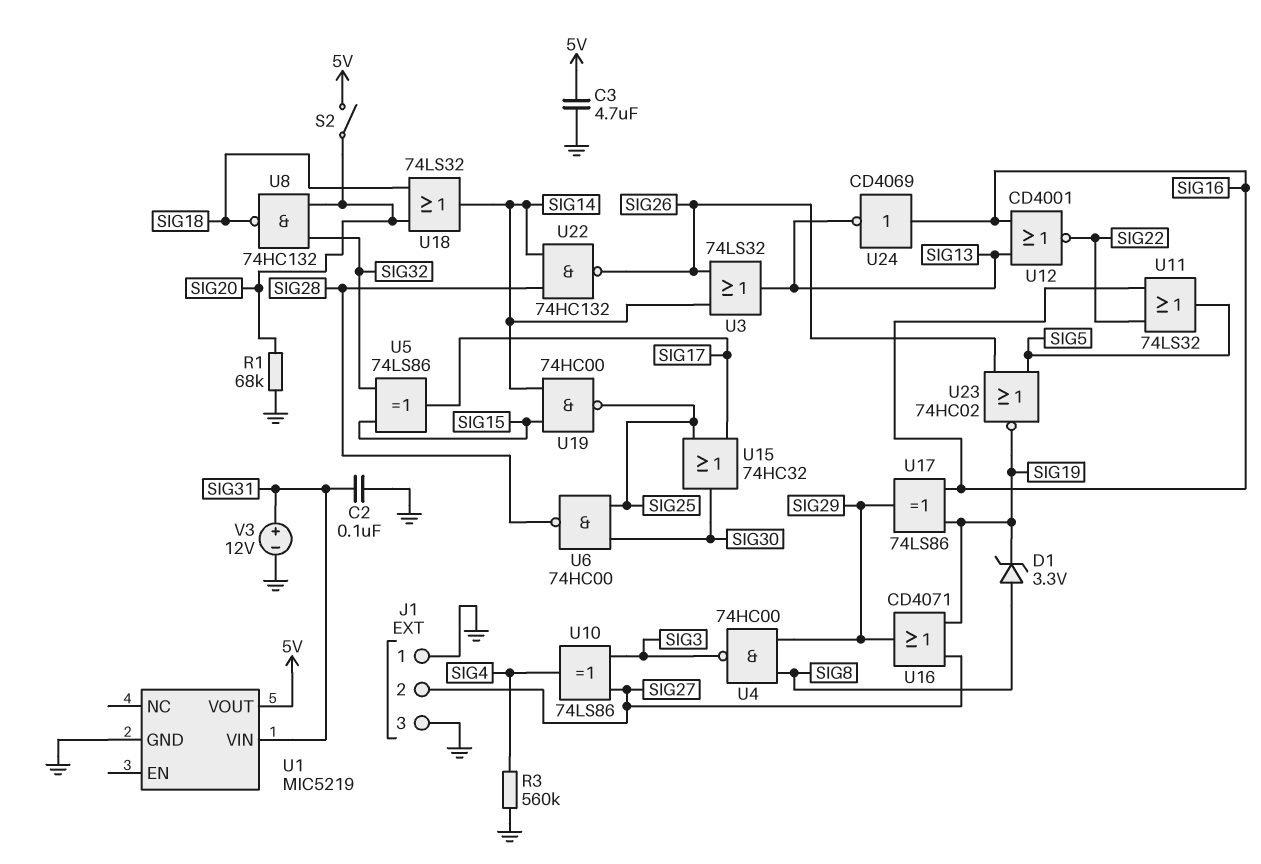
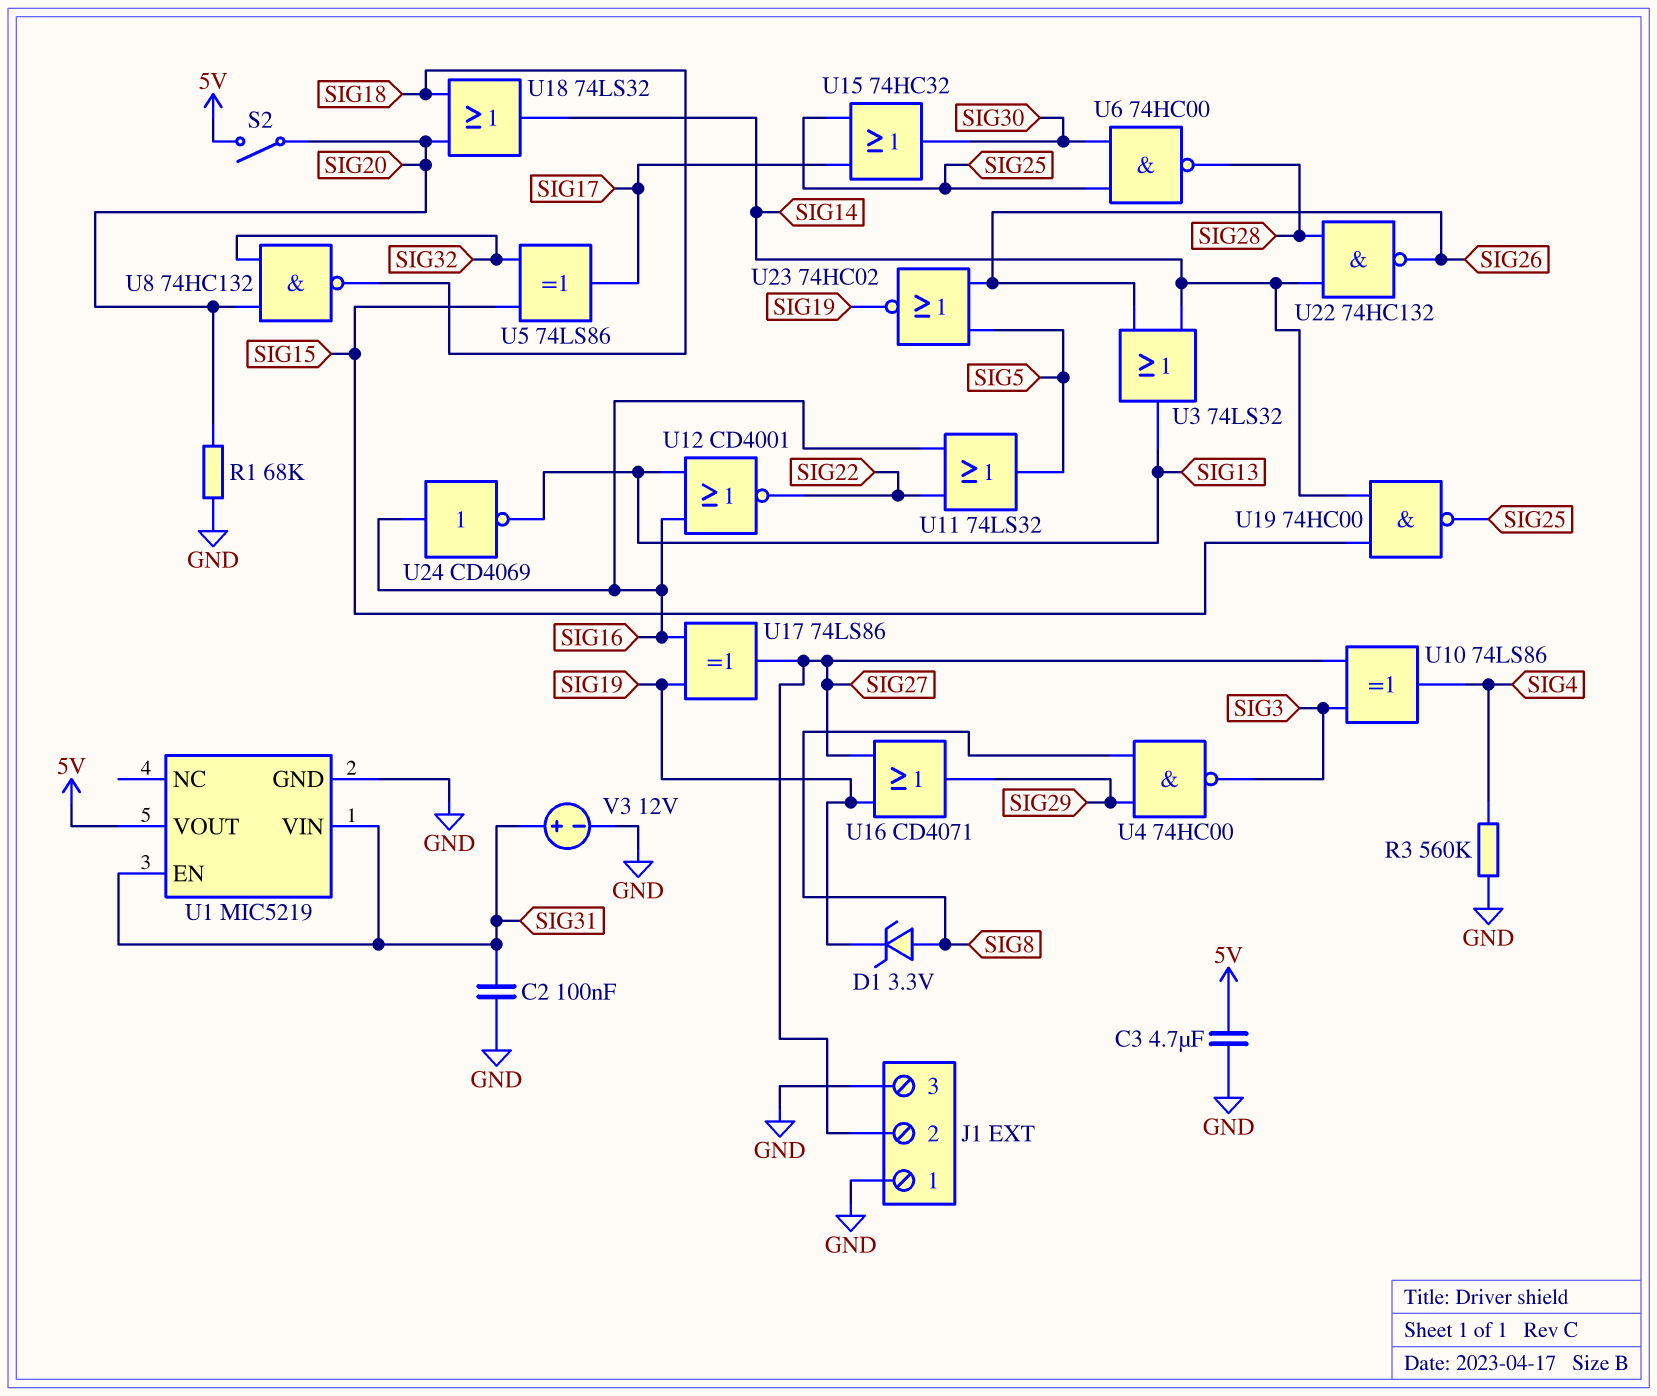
U1 pin EN: none -> SIG31
U17: XOR 74LS86 (in SIG16, in SIG19, out SIG29) -> XOR 74LS86 (in SIG16, in SIG19, out SIG27)

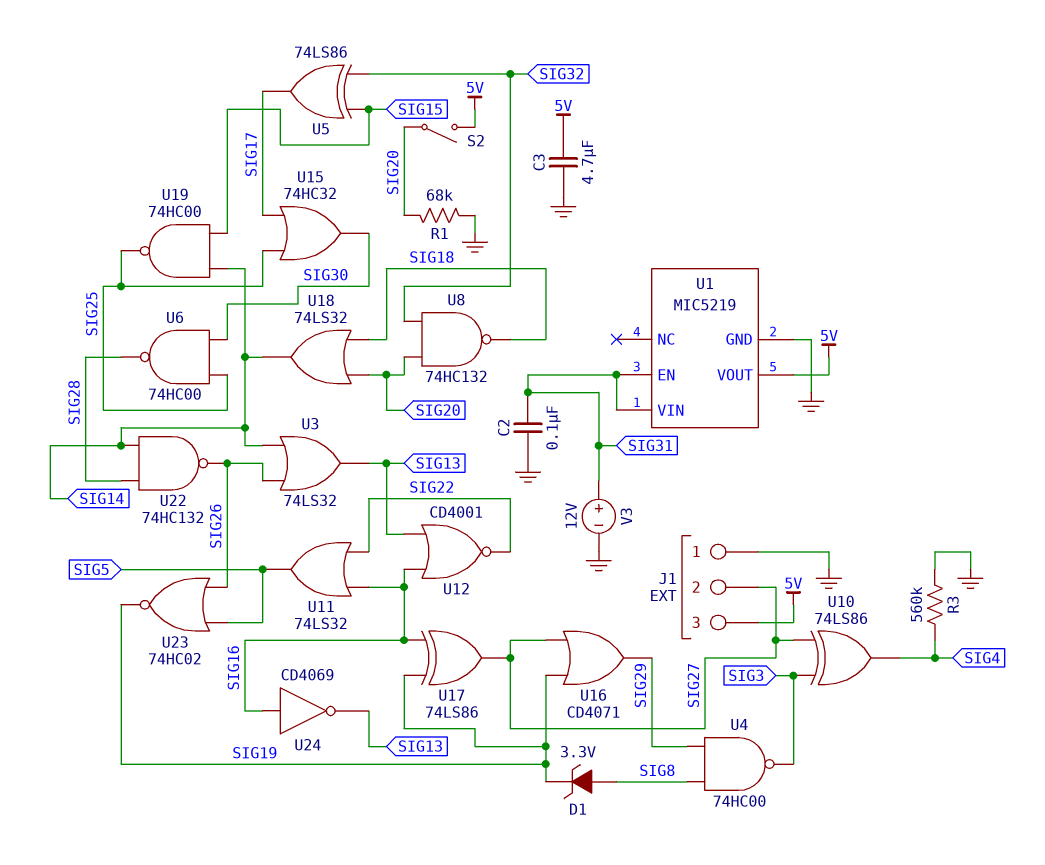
J1 pin 3: GND -> 5V

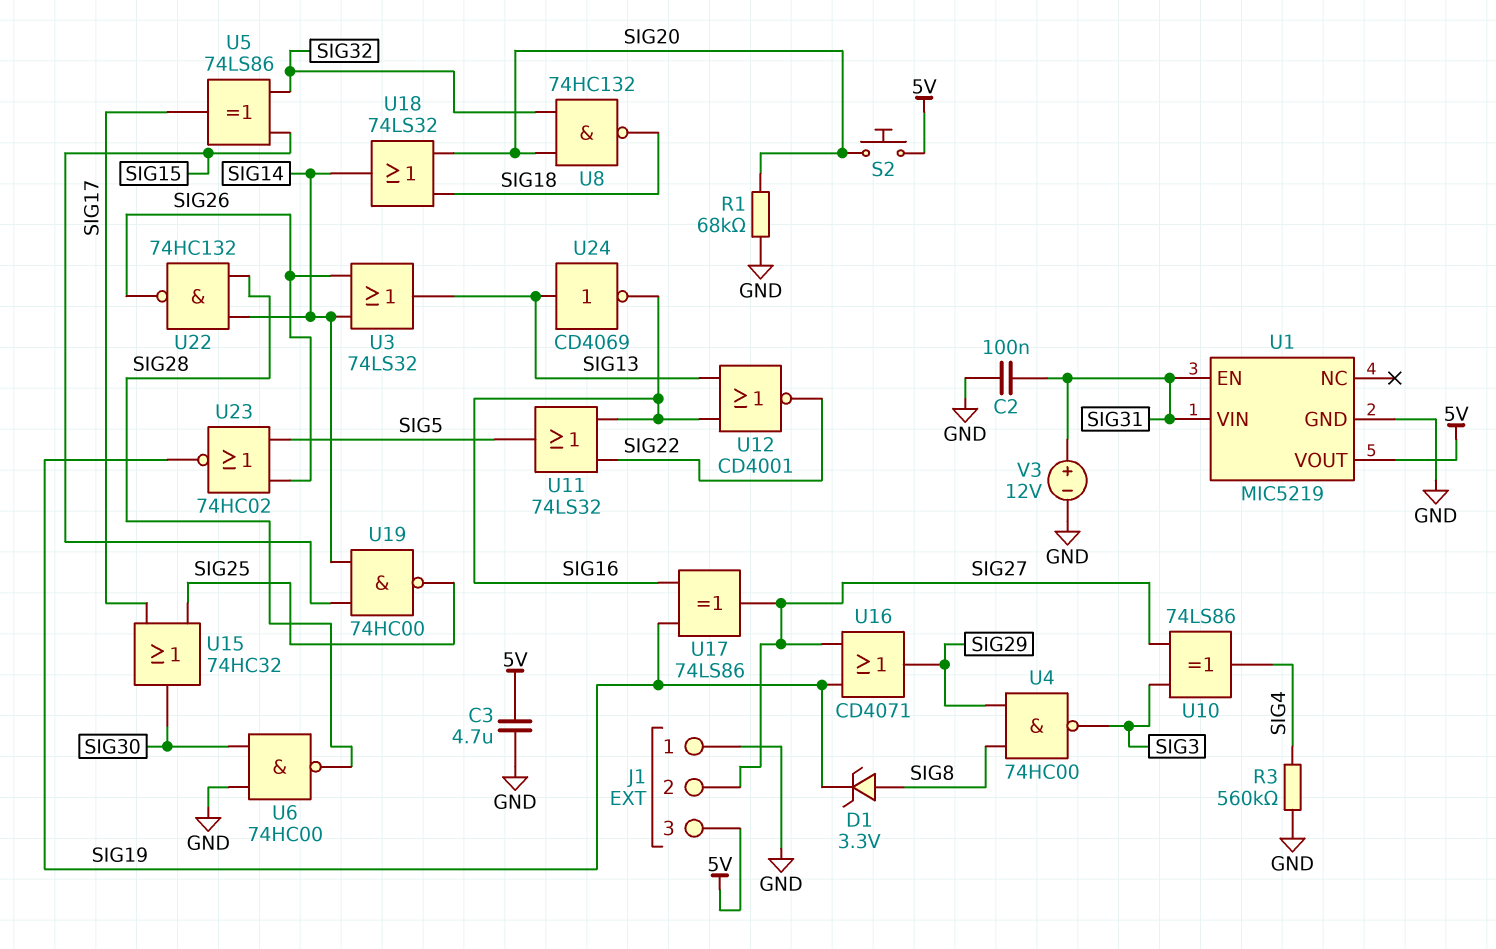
S2: switch (5V, SIG20) -> button (5V, SIG20)
U6: NAND 74HC00 (in SIG25, in SIG30, out SIG28) -> NAND 74HC00 (in GND, in SIG30, out SIG28)
U24: NOT CD4069 (in SIG16, out SIG13) -> NOT CD4069 (in SIG13, out SIG16)

